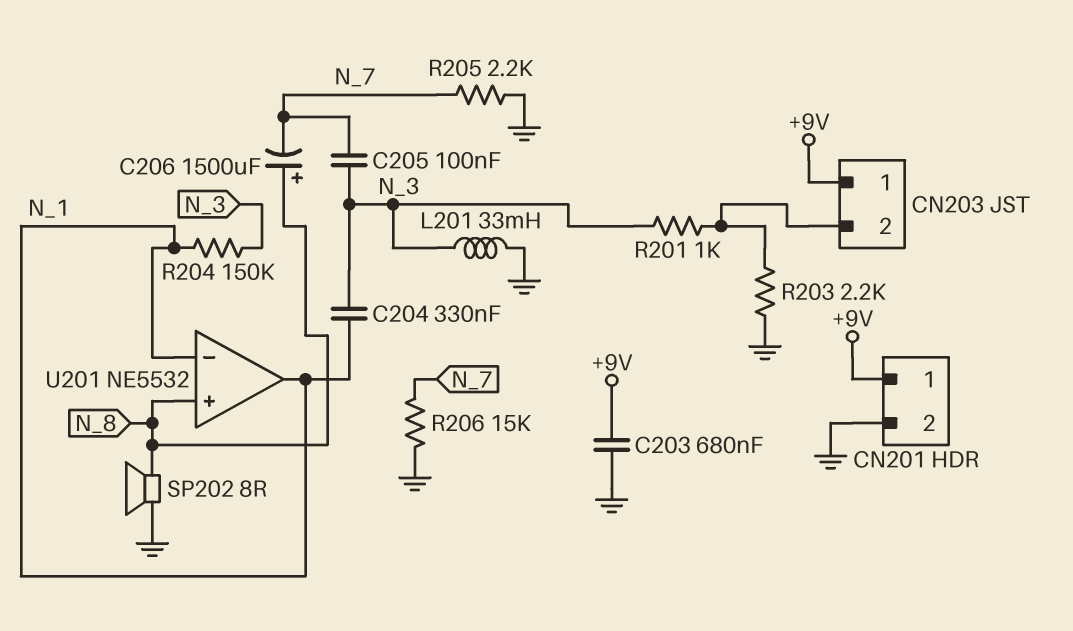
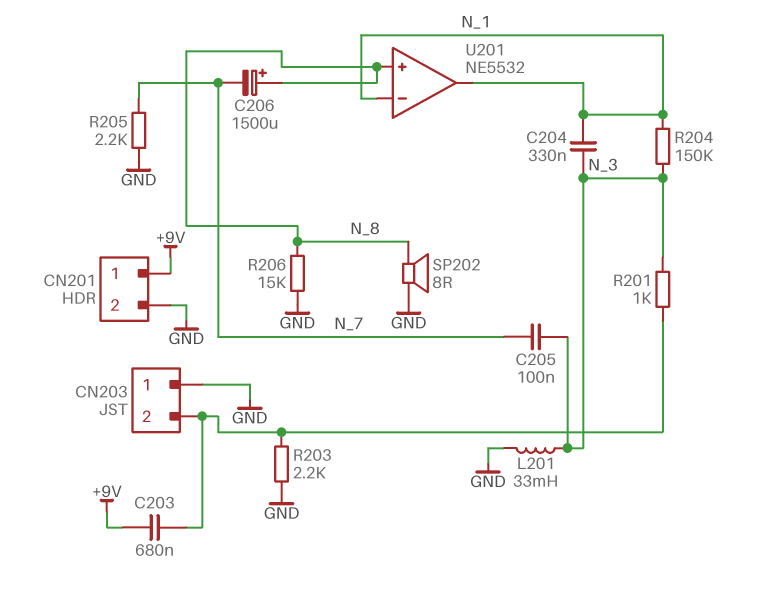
C203: 680nF (+9V, GND) -> 680nF (+9V, CN203/2)
CN203 pin 1: +9V -> GND
R206: 15k (GND, N_7) -> 15k (GND, N_8)

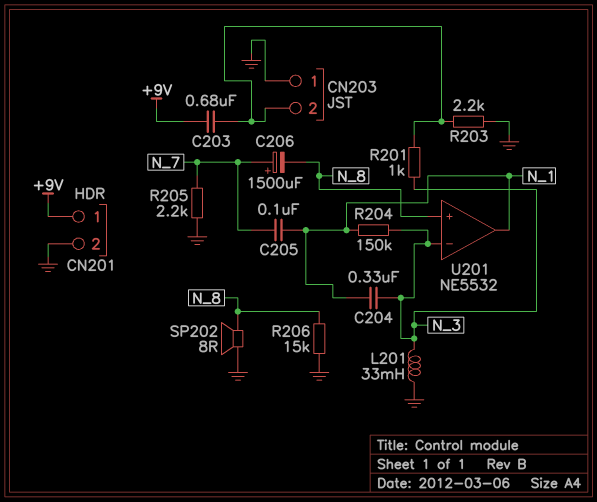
C205: 100nF (N_3, N_7) -> 100nF (N_1, N_7)
C206: 1500uF (plus N_8, minus N_7) -> 1500uF (plus N_7, minus N_8)
U201 pin in-: N_1 -> N_3

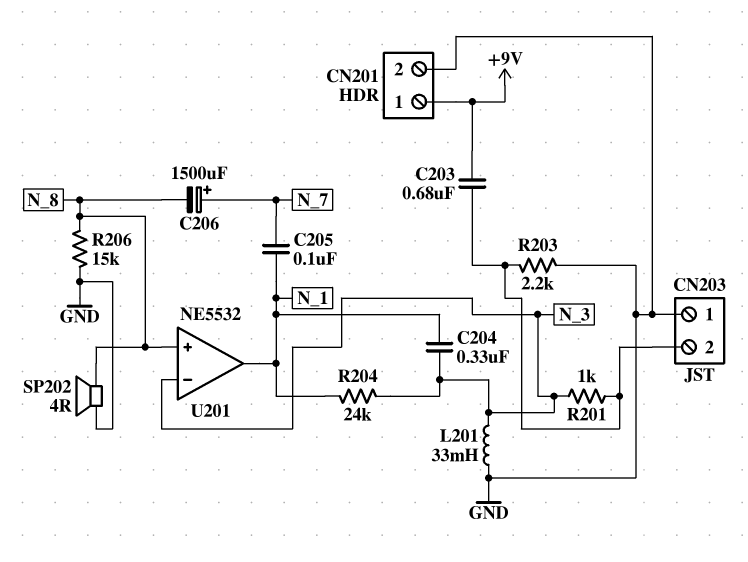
R204: 150k (N_1, N_3) -> 24k (N_1, N_3)
R205: 2.2k (GND, N_7) -> none
SP202: speaker 8R (GND, N_8) -> speaker 4R (GND, N_8)

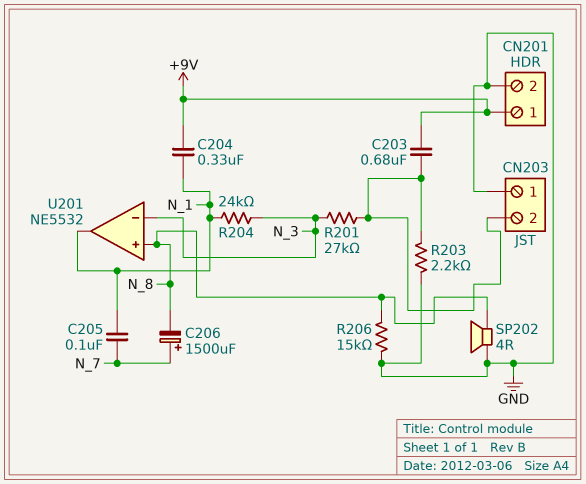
C204: 330nF (N_1, N_3) -> 330nF (+9V, N_1)
L201: 33mH (GND, N_3) -> none
R201: 1k (CN203/2, N_3) -> 27k (CN203/2, N_3)

